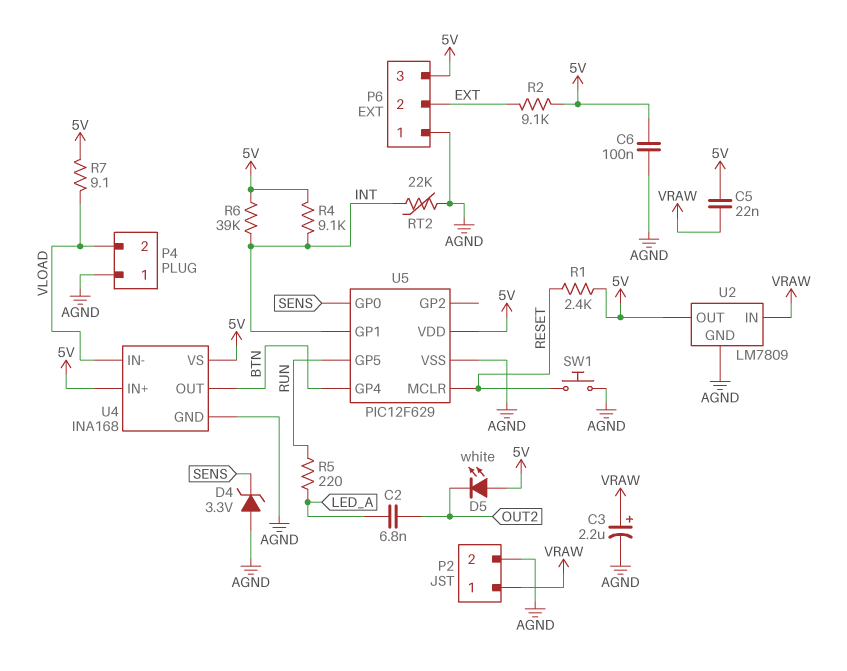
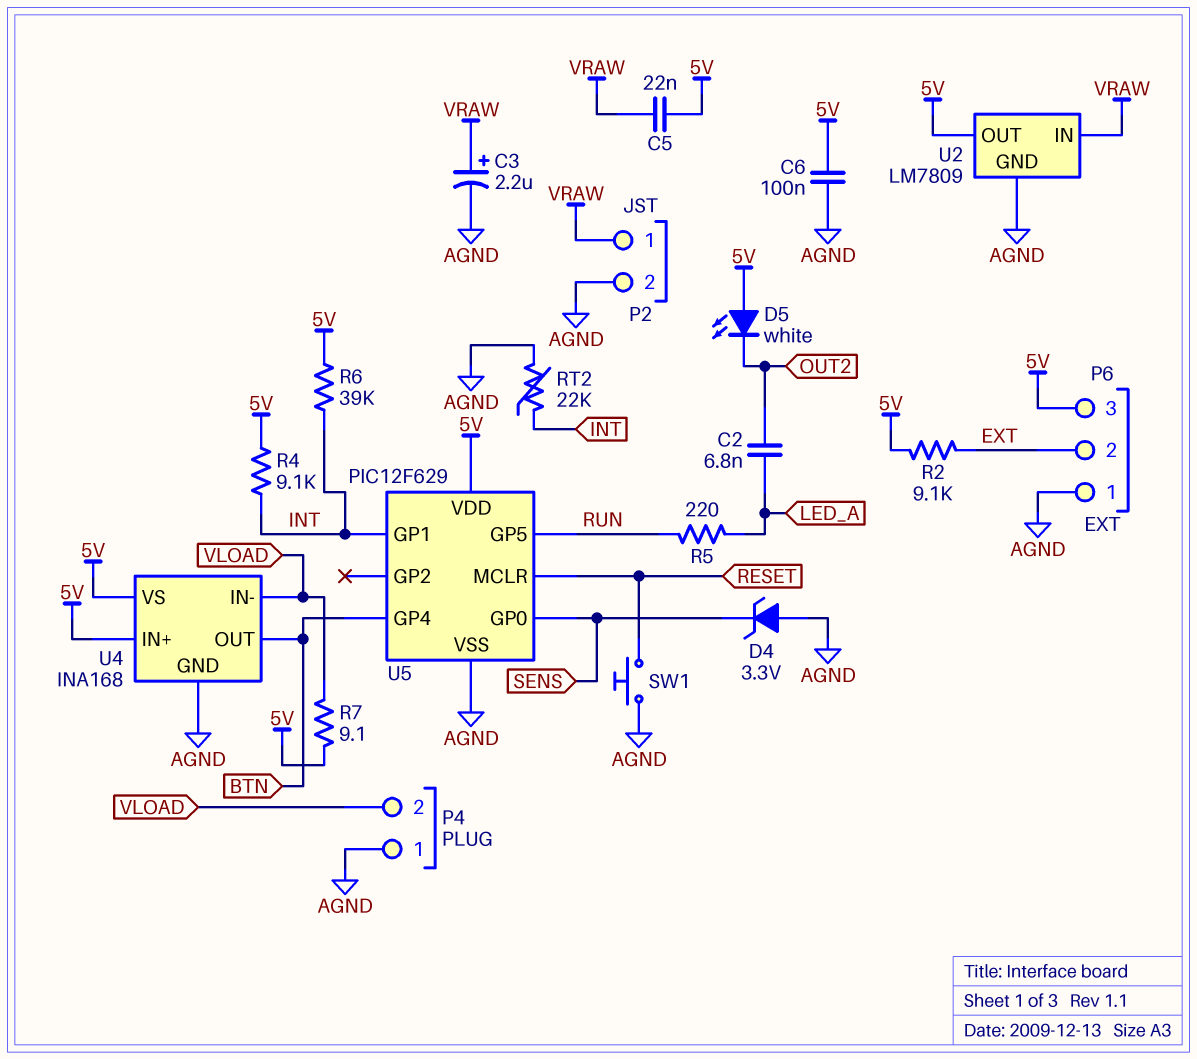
R1: 2.4k (5V, RESET) -> none

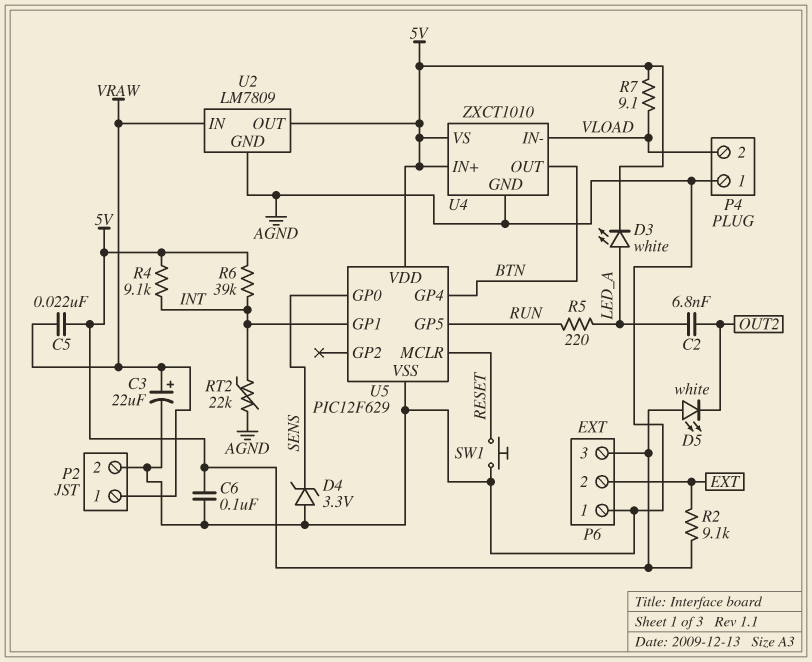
C3: 2.2uF (plus VRAW, minus AGND) -> 22uF (plus VRAW, minus AGND)
D3: none -> LED white (A LED_A, K 5V)
U4: INA168 -> ZXCT1010

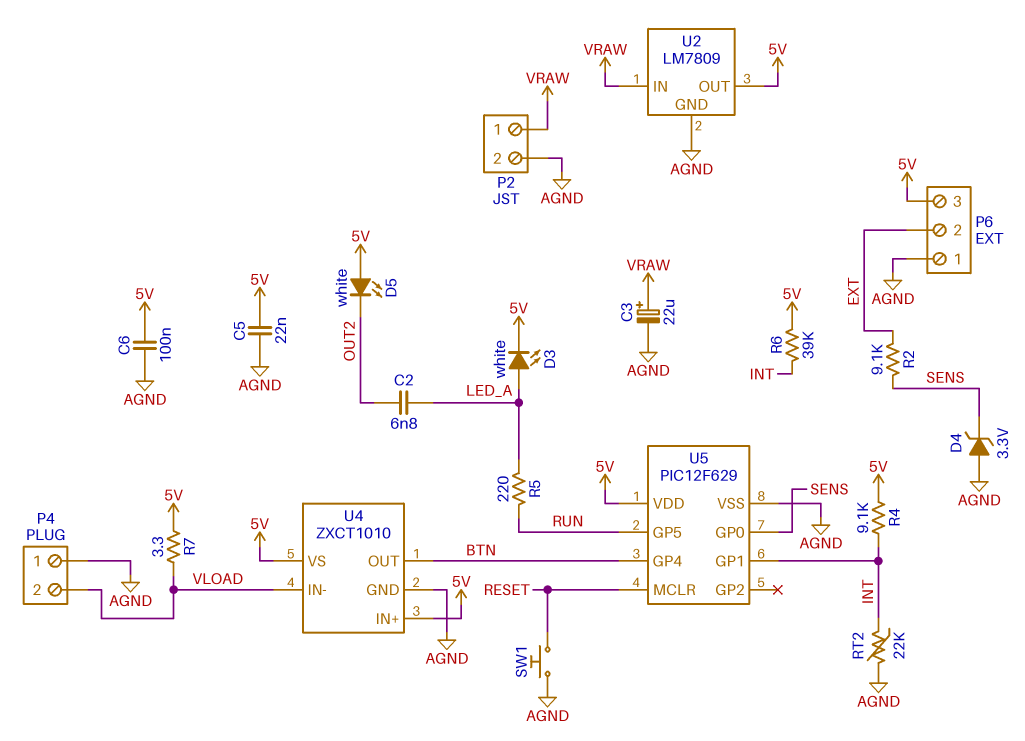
C5: 22nF (5V, VRAW) -> 22nF (5V, AGND)
R2: 9.1k (5V, EXT) -> 9.1k (EXT, SENS)
R7: 9.1 (5V, VLOAD) -> 3.3 (5V, VLOAD)

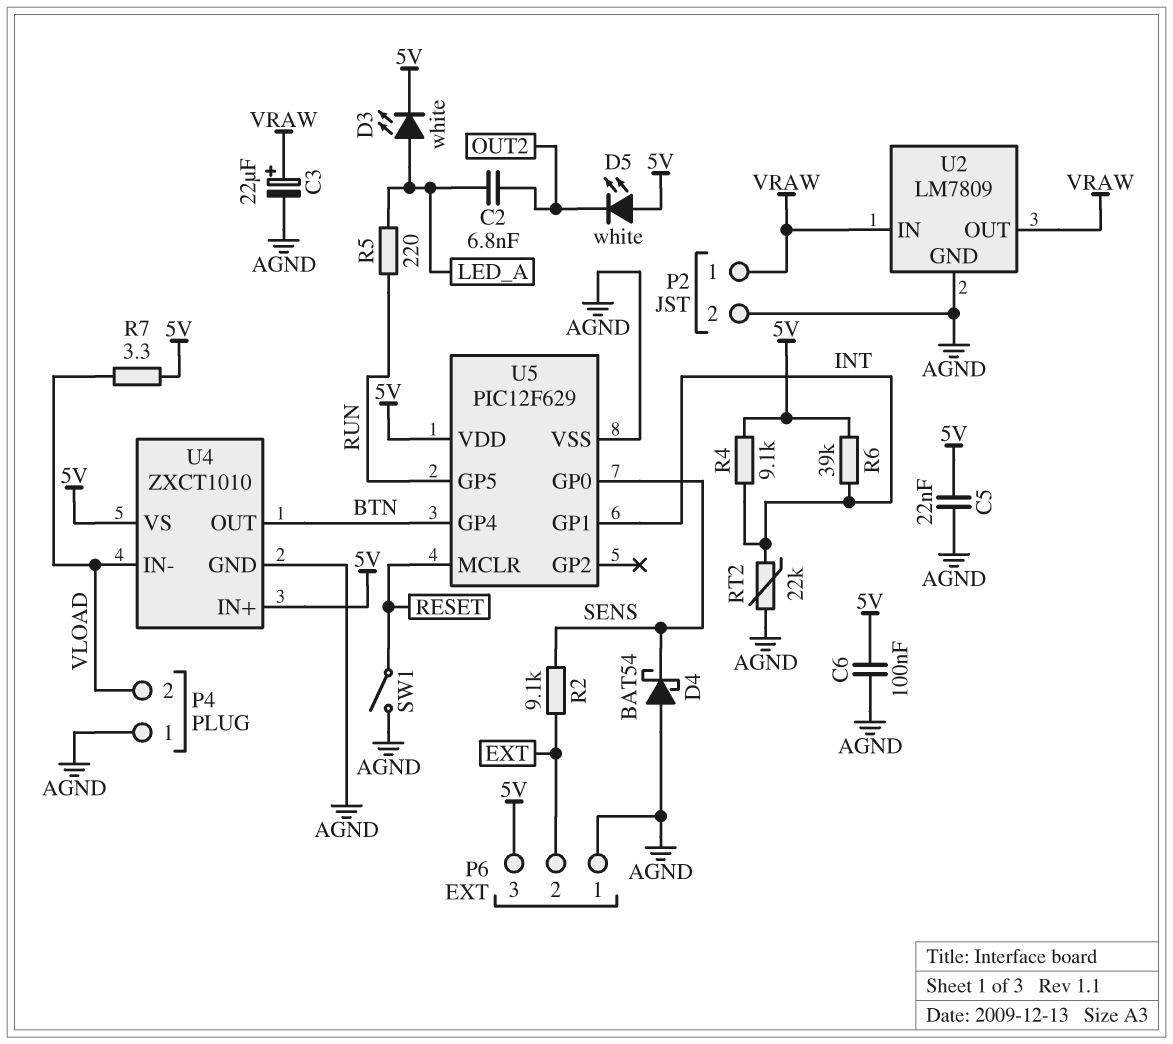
D4: zener 3.3V (A AGND, K SENS) -> schottky BAT54 (A AGND, K SENS)
SW1: button (AGND, RESET) -> switch (AGND, RESET)
U2 pin OUT: 5V -> VRAW

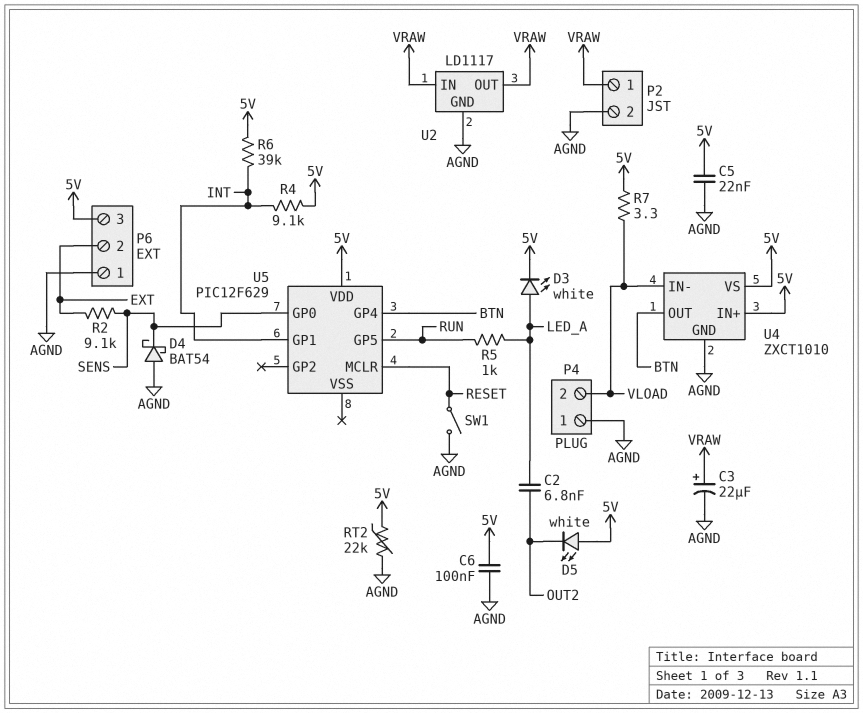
R5: 220 (LED_A, RUN) -> 1k (LED_A, RUN)
RT2: 22k (AGND, INT) -> 22k (5V, AGND)
U2: LM7809 -> LD1117
U5 pin VSS: AGND -> none

